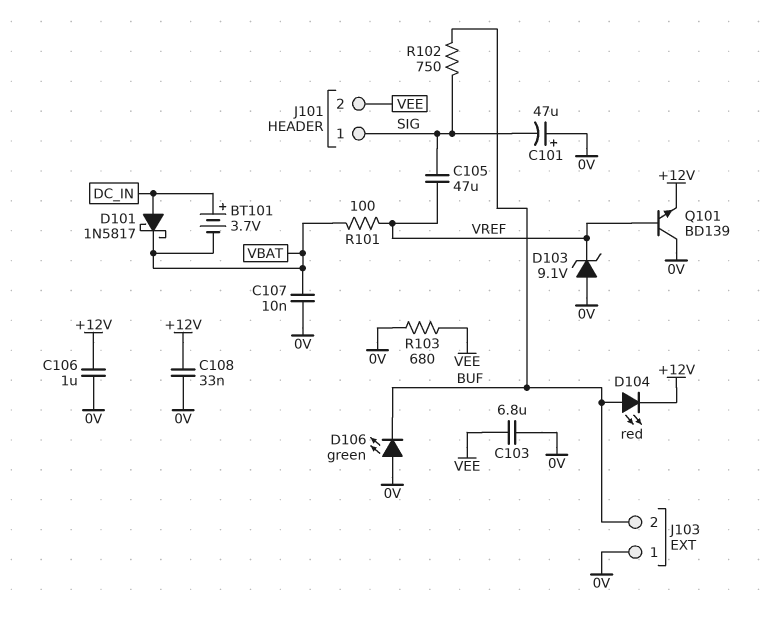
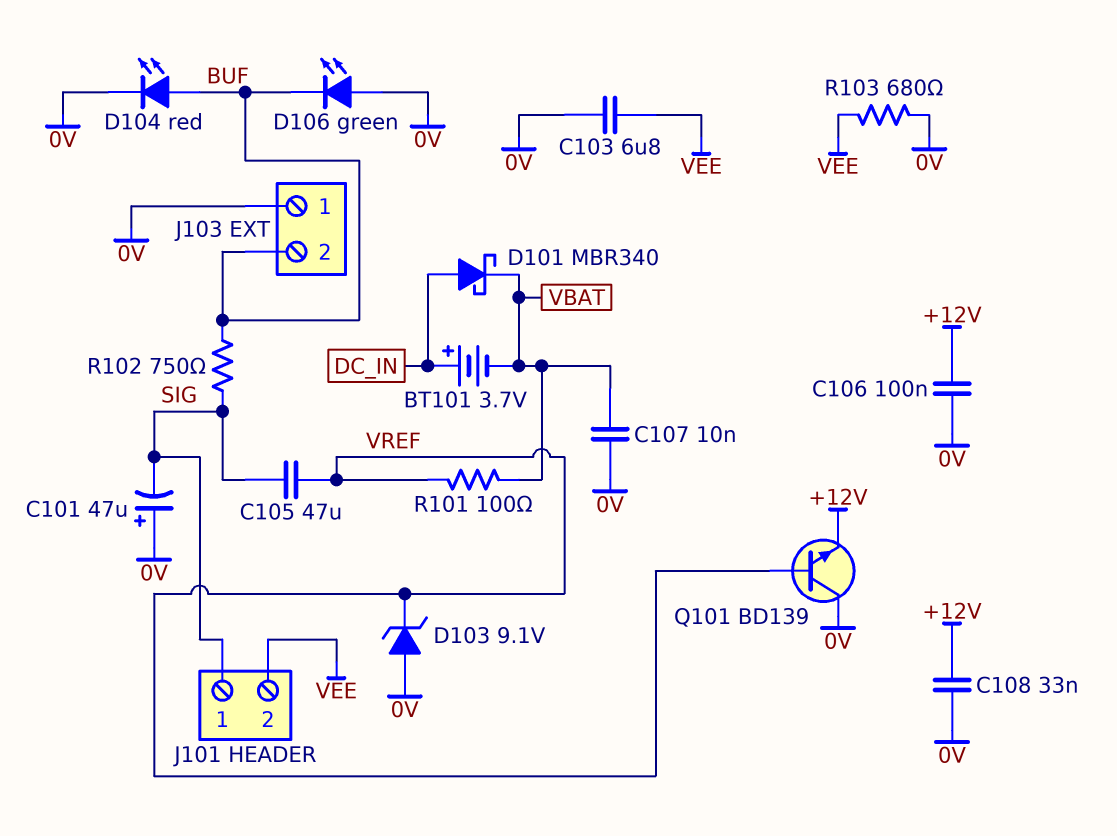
C106: 1uF (+12V, 0V) -> 100nF (+12V, 0V)
D101: schottky 1N5817 (A DC_IN, K VBAT) -> schottky MBR340 (A DC_IN, K VBAT)
D104: LED red (A BUF, K +12V) -> LED red (A BUF, K 0V)

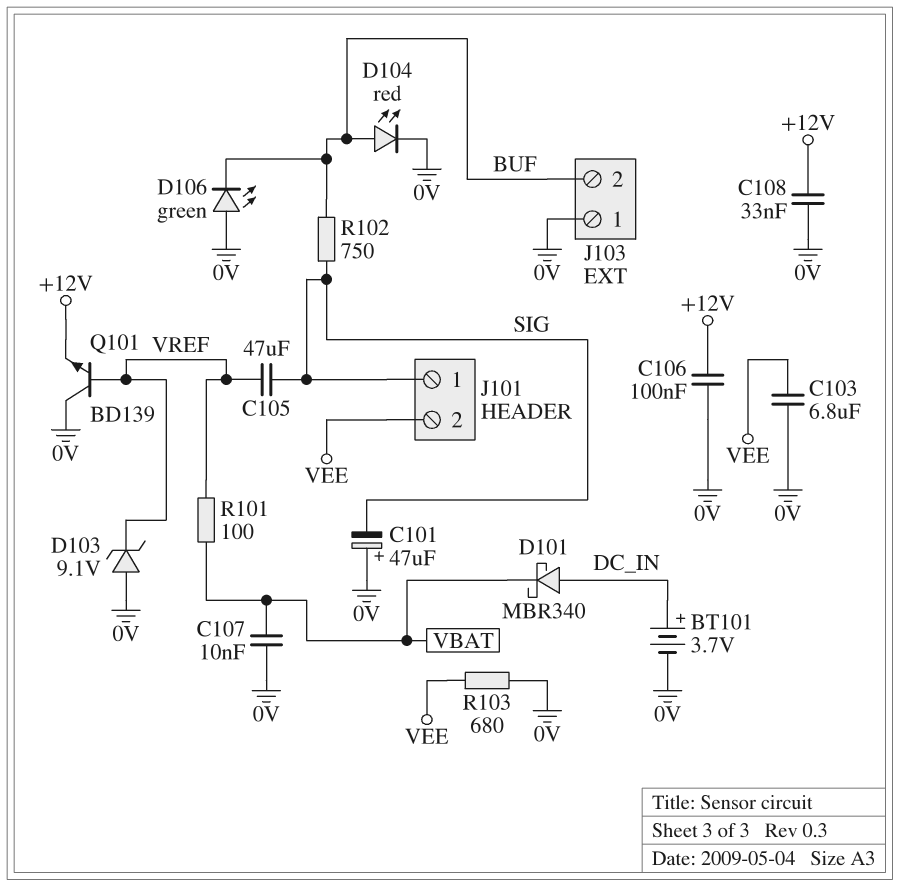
BT101: 3.7V (plus DC_IN, minus VBAT) -> 3.7V (plus DC_IN, minus 0V)

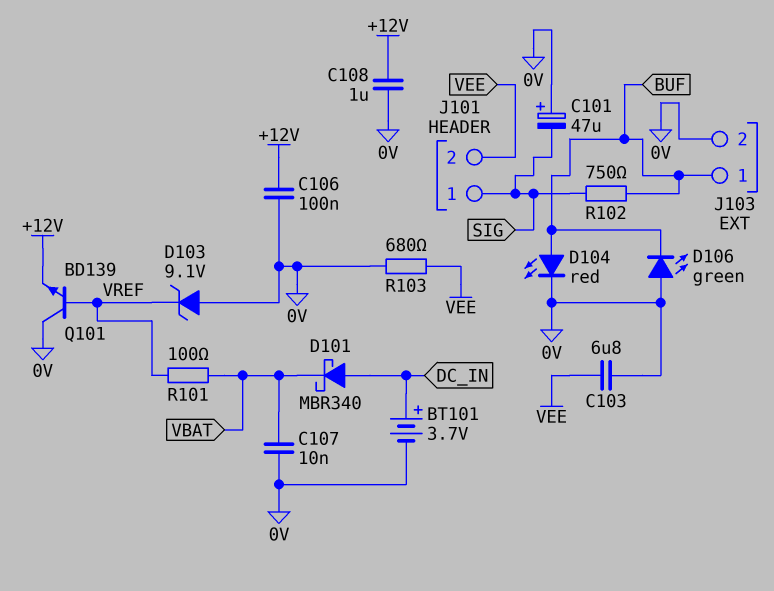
C105: 47uF (SIG, VREF) -> none
C108: 33nF (+12V, 0V) -> 1uF (+12V, 0V)
J103 pin 1: 0V -> BUF
J103 pin 2: BUF -> 0V

